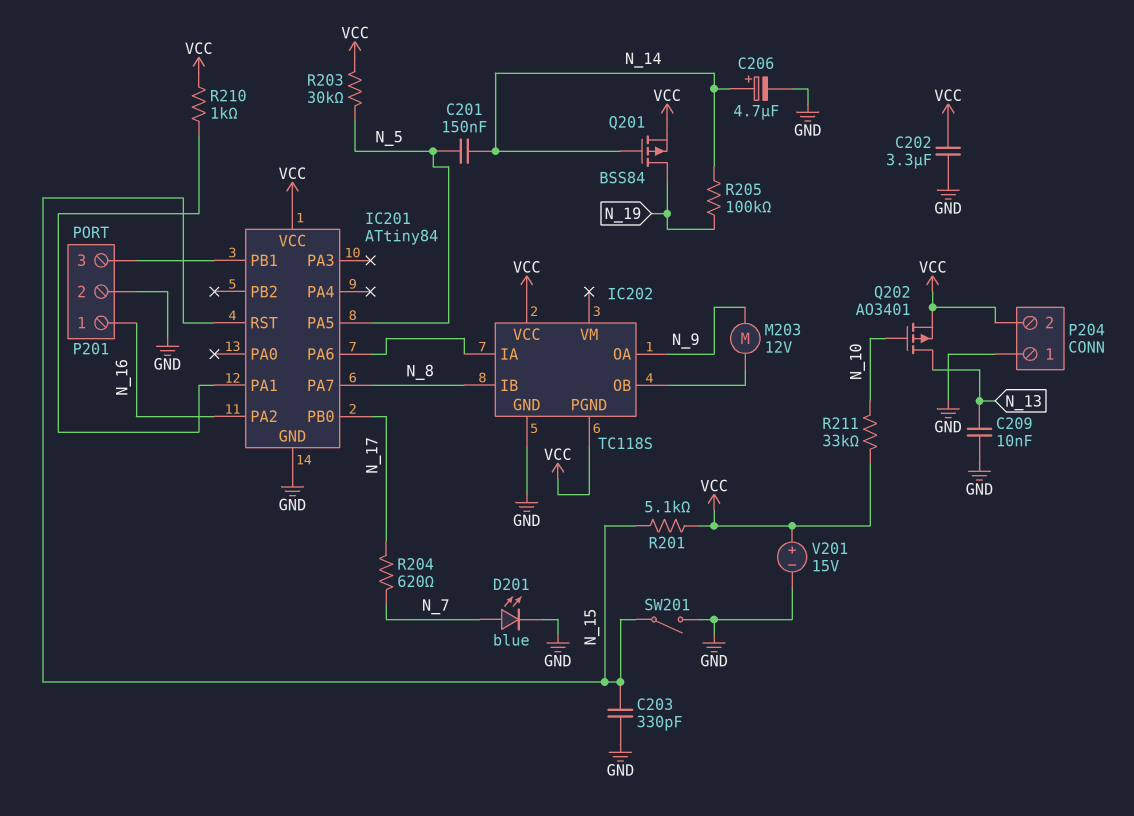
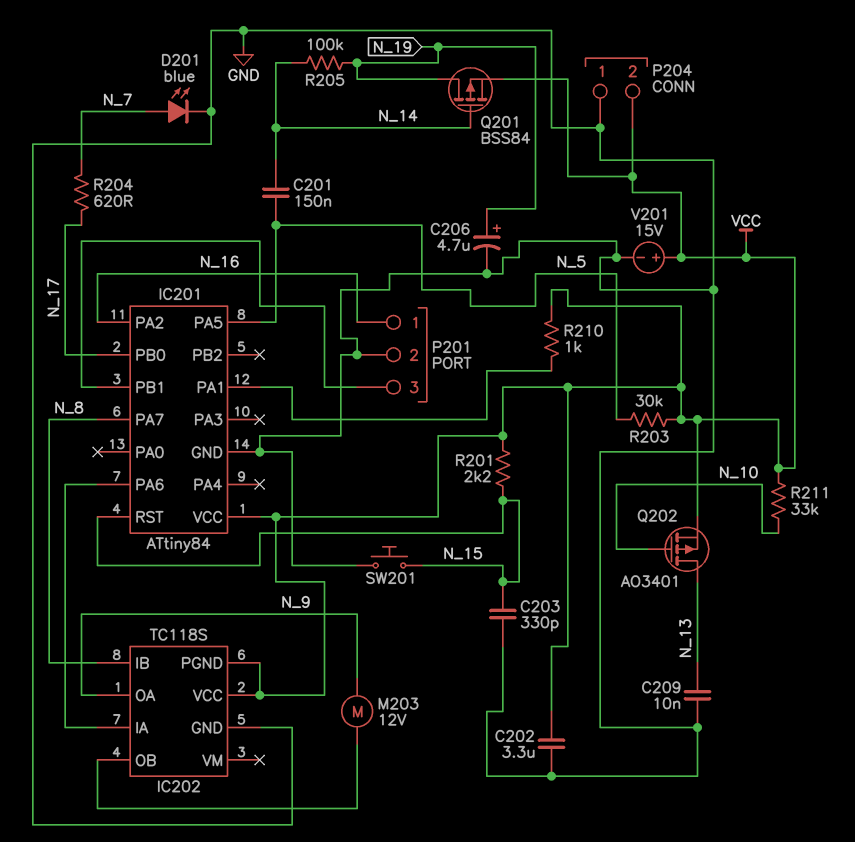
C206: 4.7uF (plus N_14, minus GND) -> 4.7uF (plus N_19, minus GND)
R201: 5.1k (N_15, VCC) -> 2.2k (N_15, VCC)
SW201: switch (GND, N_15) -> button (GND, N_15)

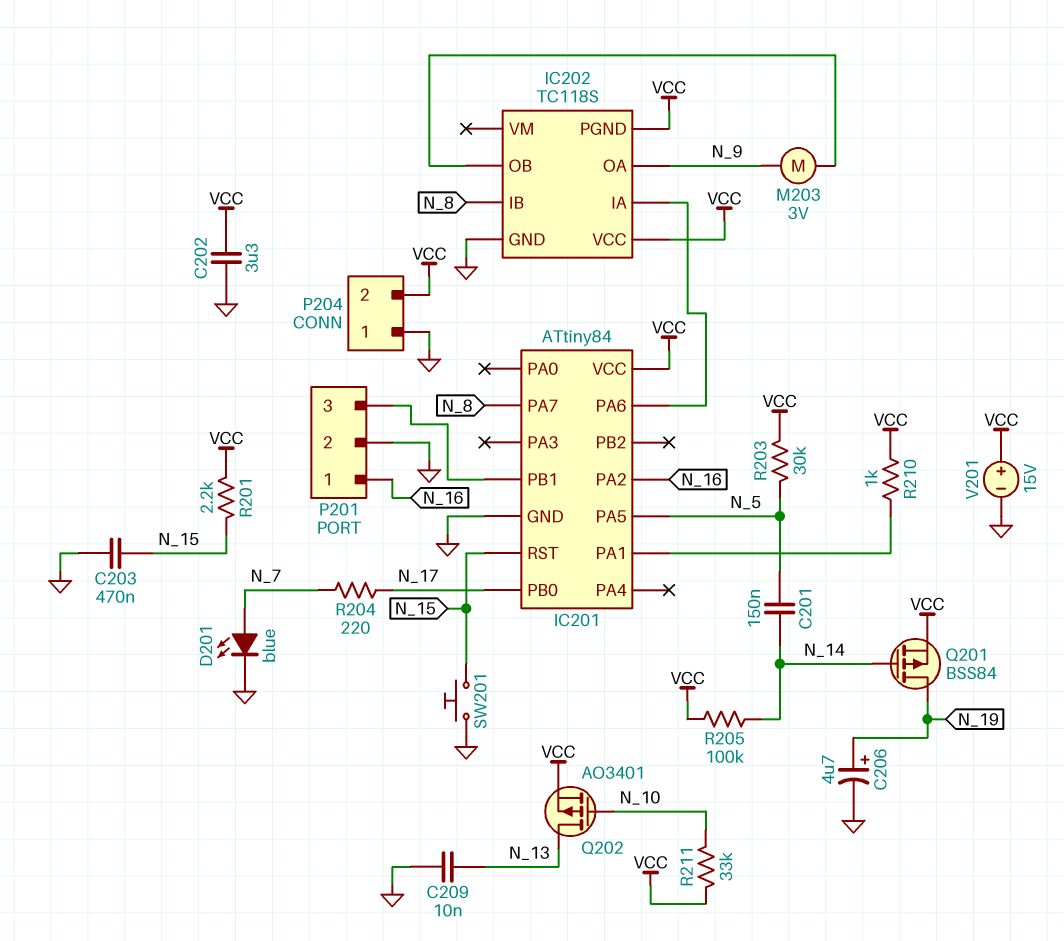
C203: 330pF (GND, N_15) -> 470nF (GND, N_15)
M203: motor 12V (IC202/OB, N_9) -> motor 3V (IC202/OB, N_9)
R204: 620 (N_7, N_17) -> 220 (N_7, N_17)
R205: 100k (N_14, N_19) -> 100k (N_14, VCC)

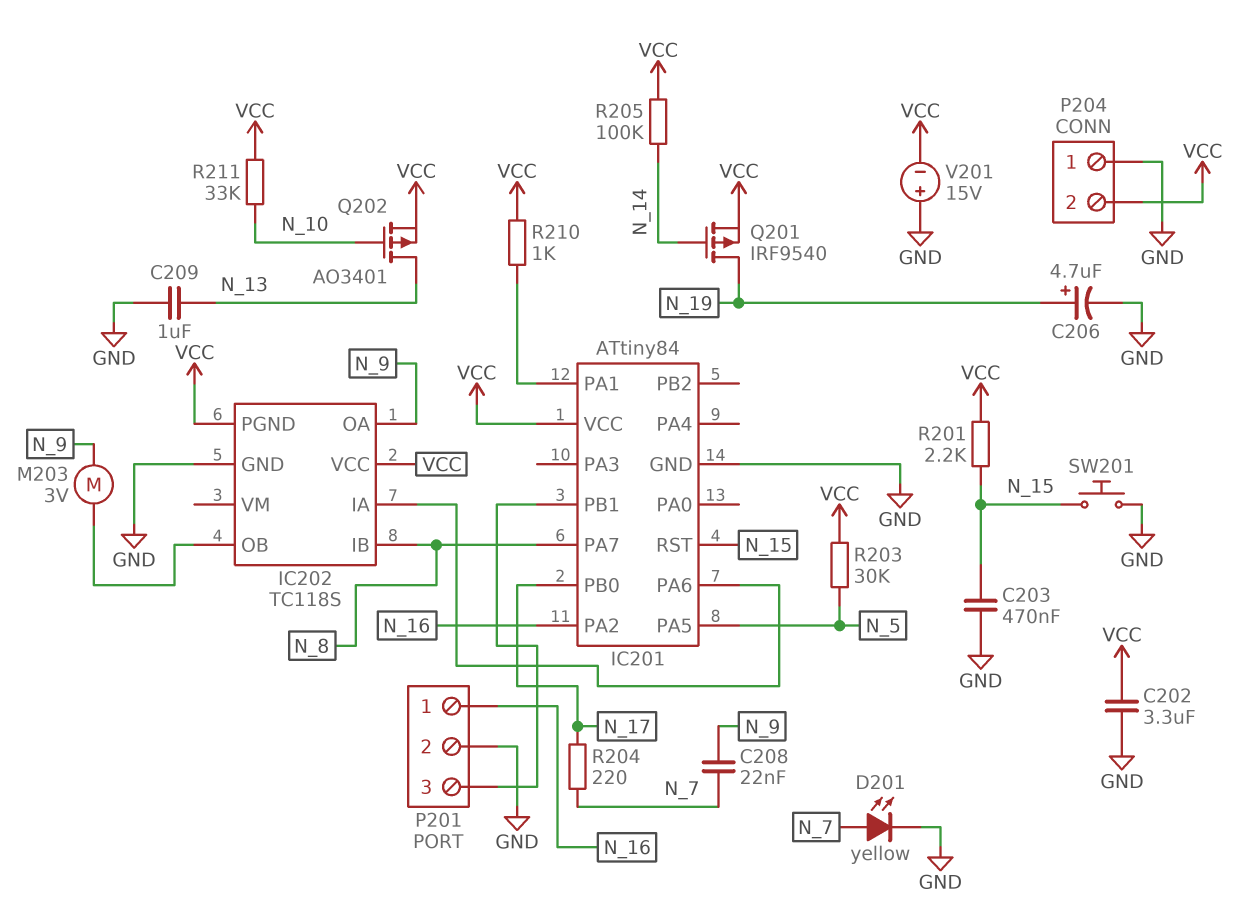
C201: 150nF (N_5, N_14) -> none
C208: none -> 22nF (N_7, N_9)
C209: 10nF (GND, N_13) -> 1uF (GND, N_13)
D201: LED blue (A N_7, K GND) -> LED yellow (A N_7, K GND)
Q201: PMOS BSS84 (G N_14, D N_19, S VCC) -> PMOS IRF9540 (G N_14, D N_19, S VCC)
V201: 15V (plus VCC, minus GND) -> 15V (plus GND, minus VCC)

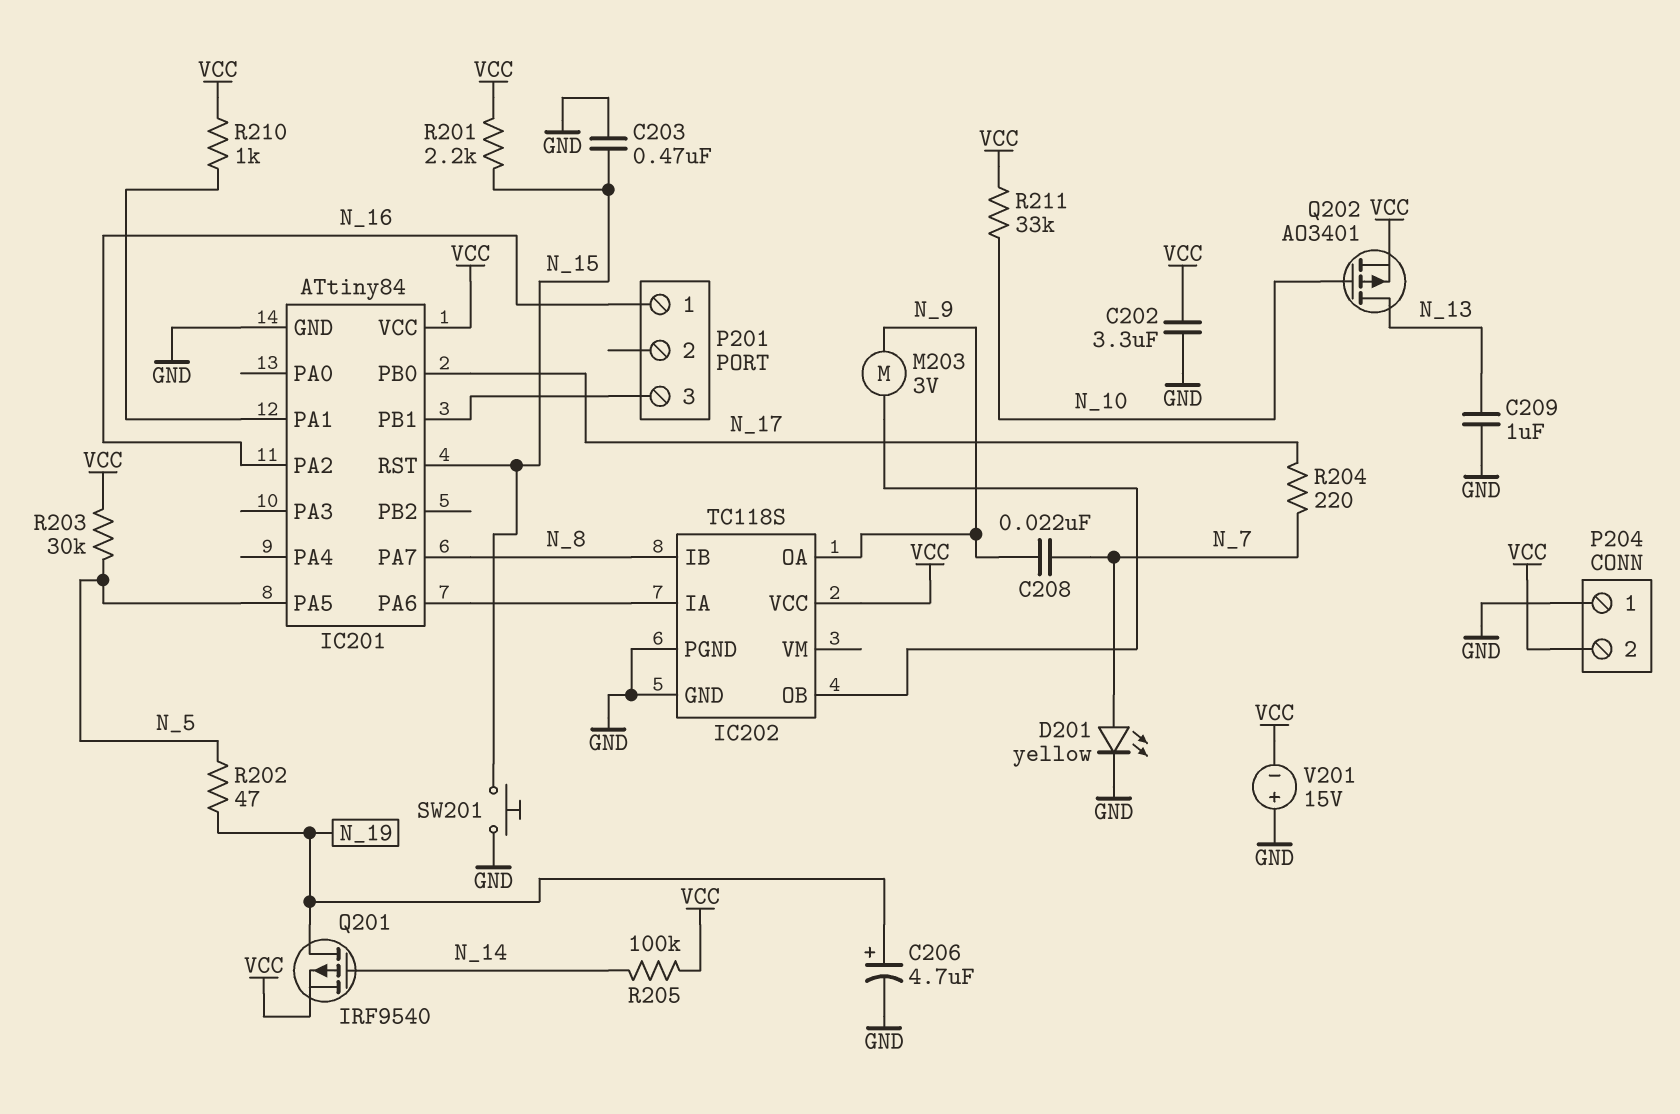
IC202 pin PGND: VCC -> GND
P201 pin 2: GND -> none
R202: none -> 47 (N_5, N_19)

